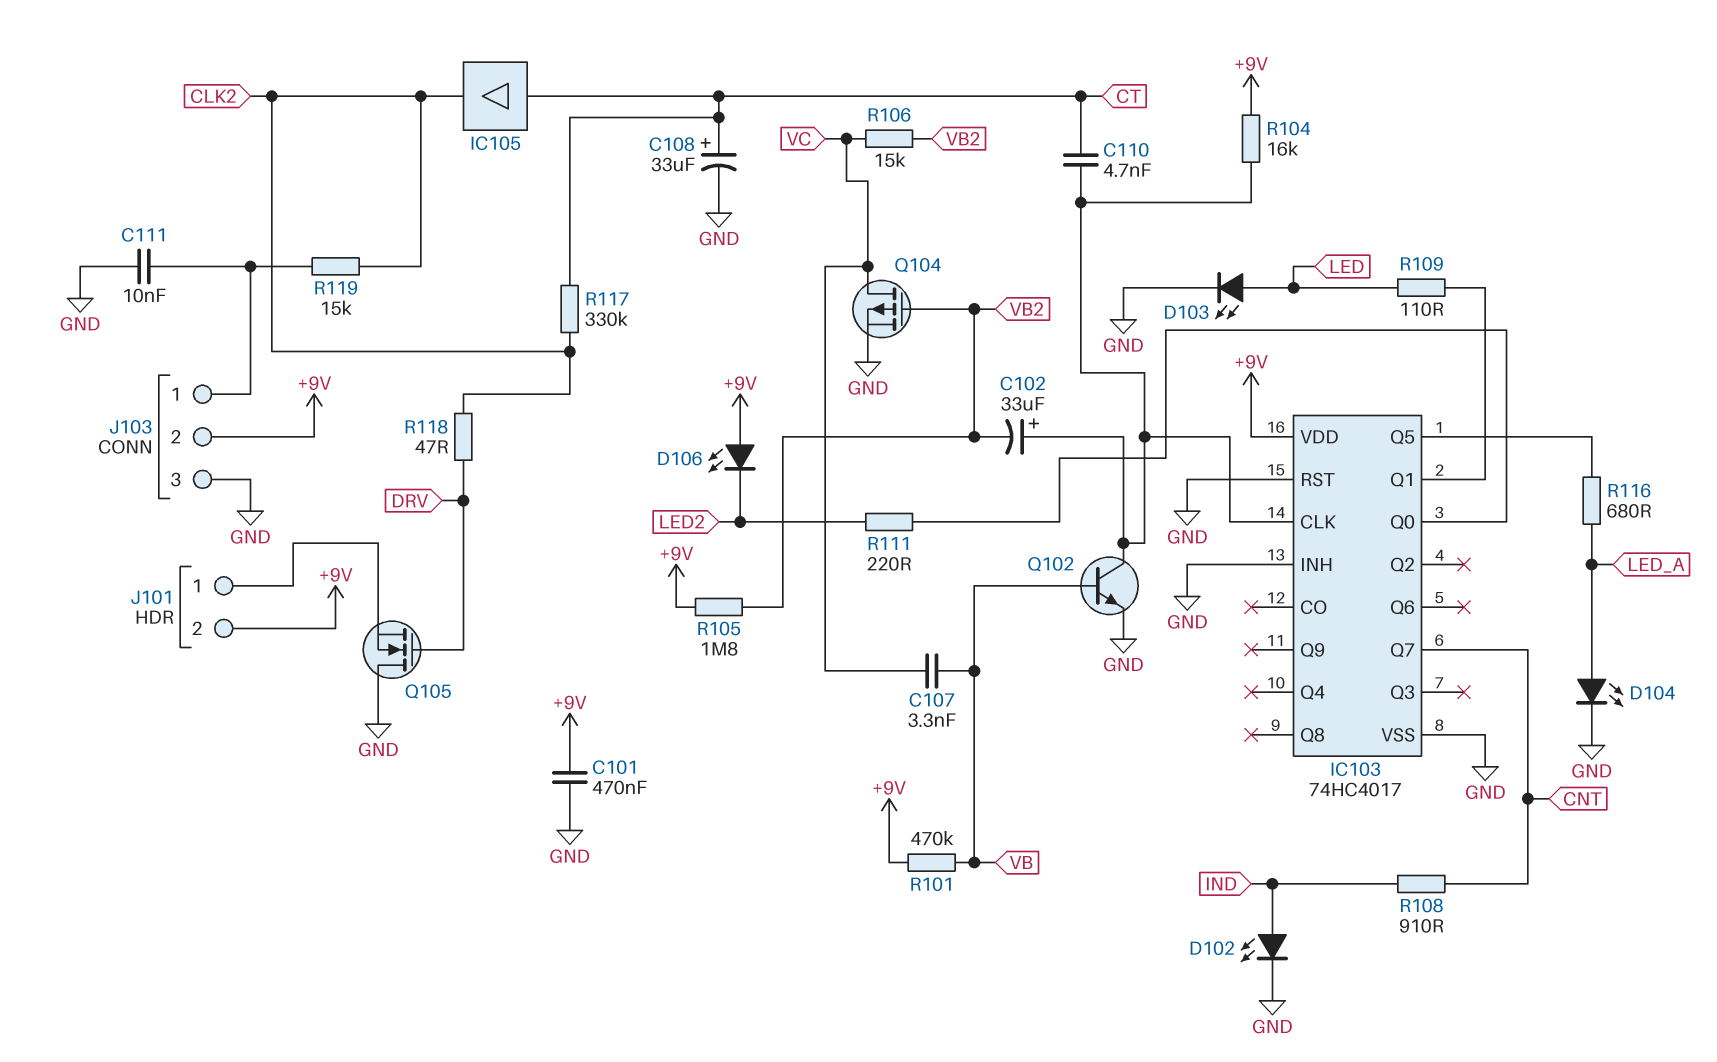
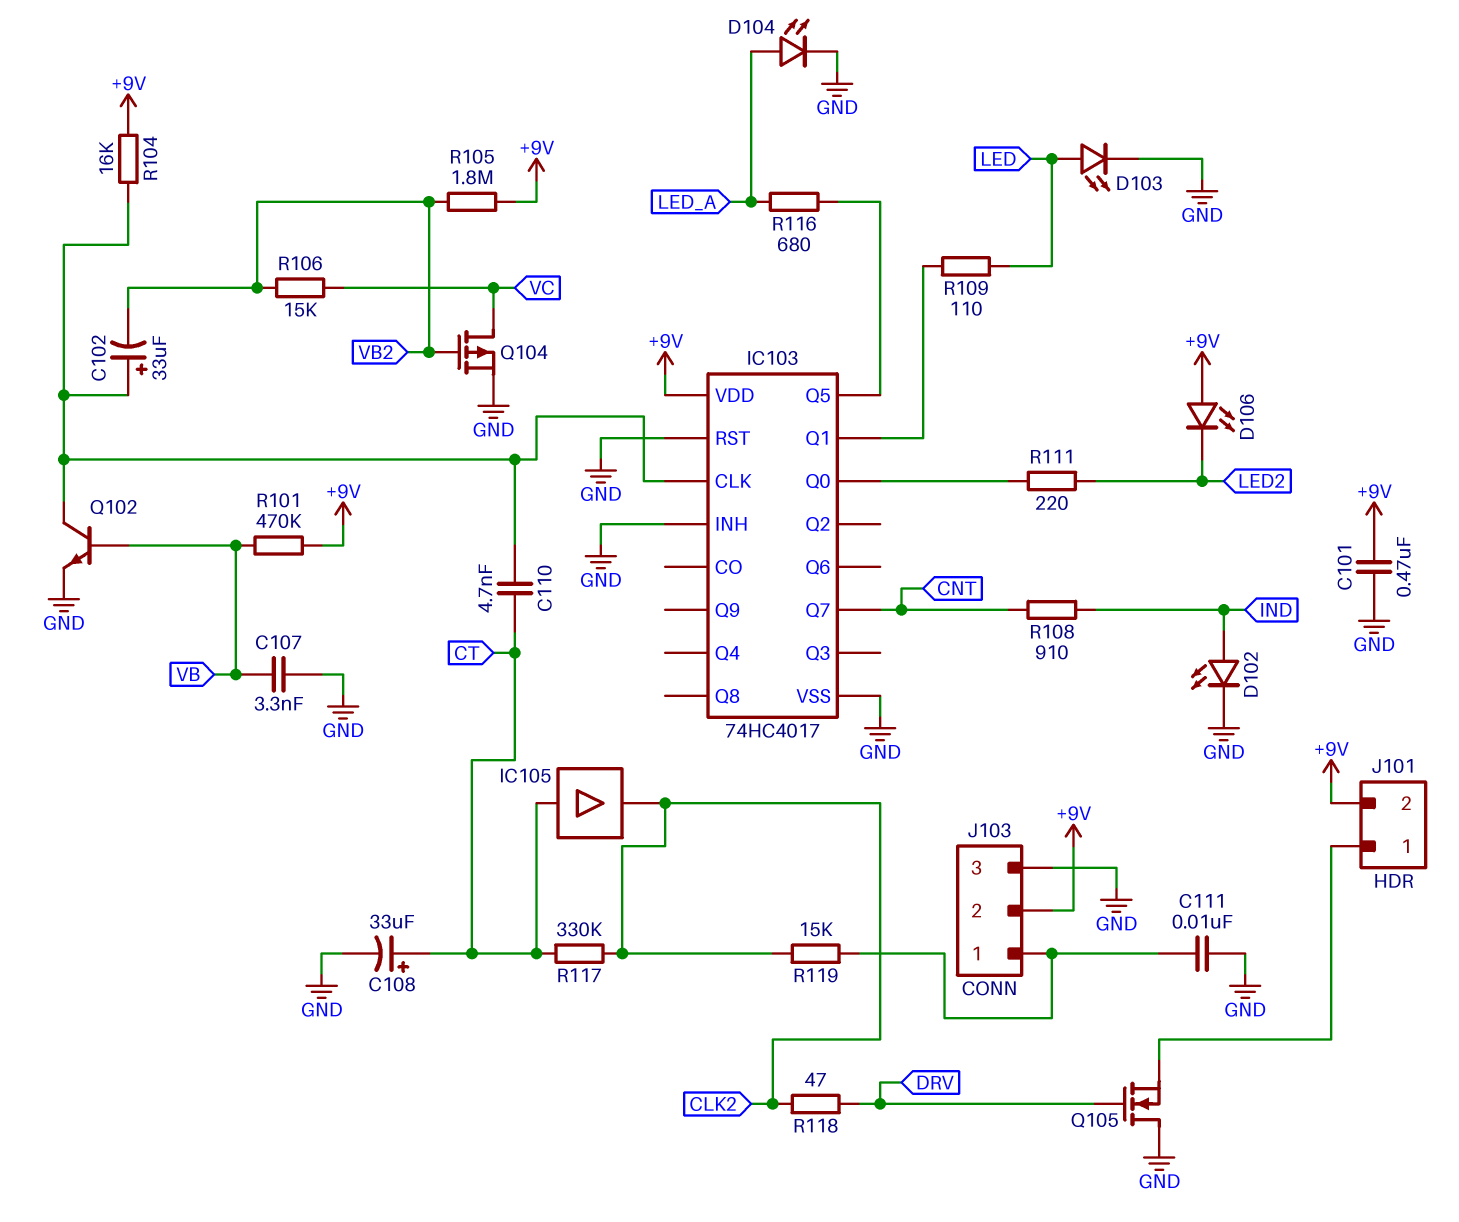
C107: 3.3nF (VB, VC) -> 3.3nF (GND, VB)

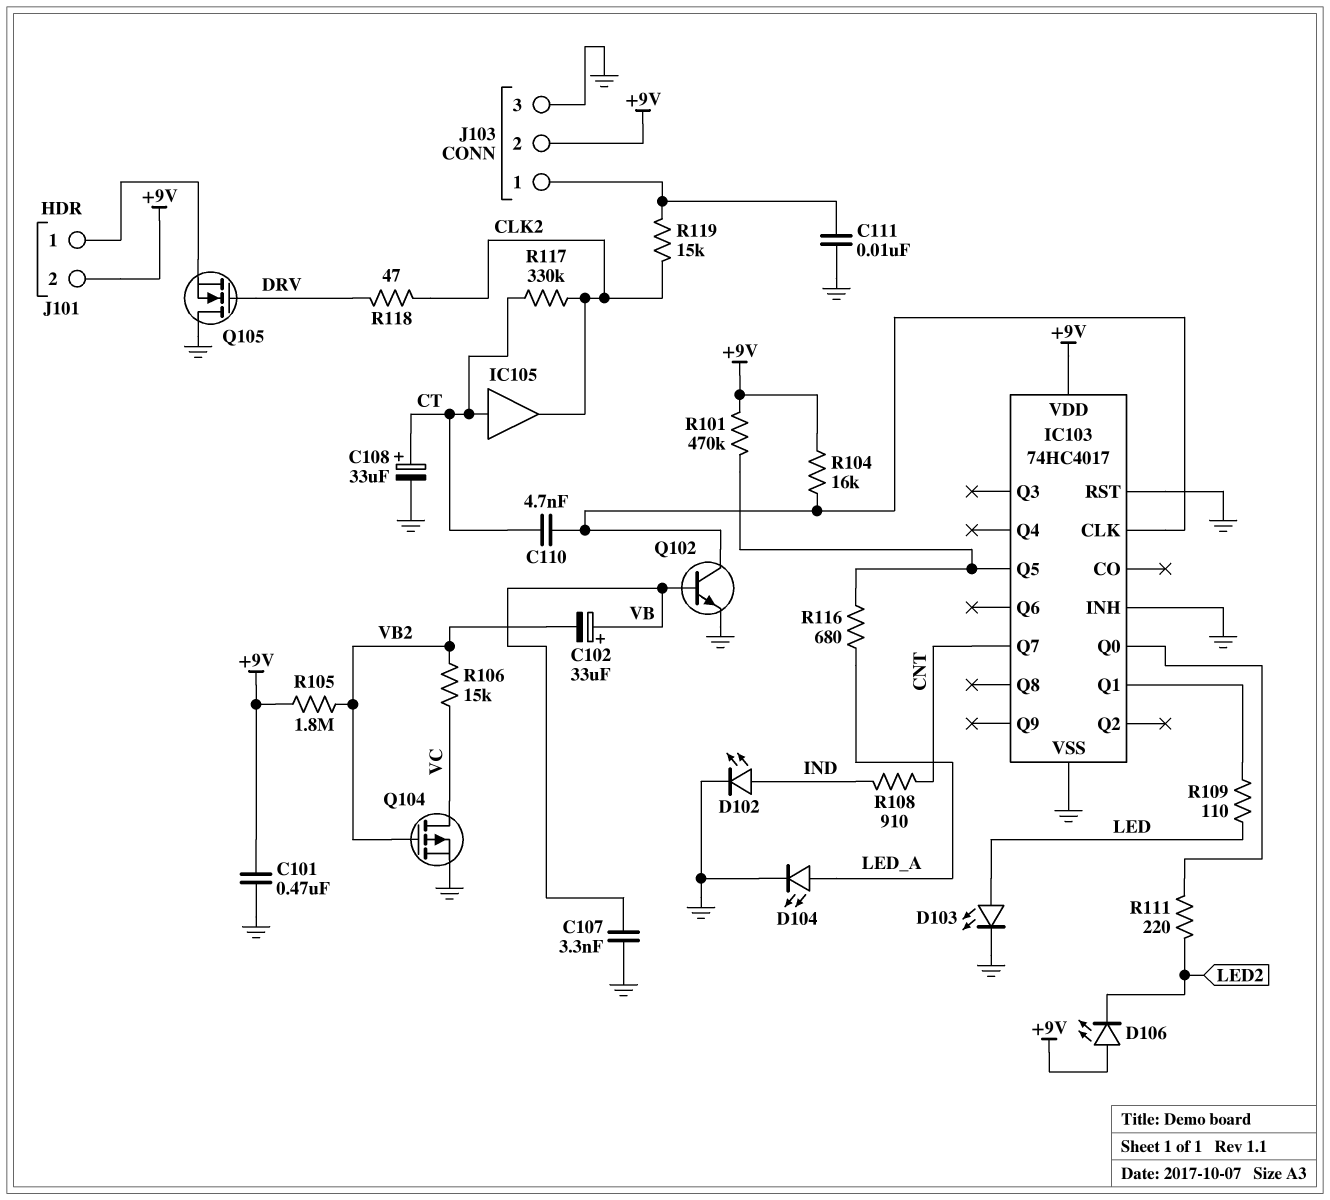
C102: 33uF (plus IC103/CLK, minus VB2) -> 33uF (plus VB, minus VB2)
R101: 470k (+9V, VB) -> 470k (+9V, IC103/Q5)

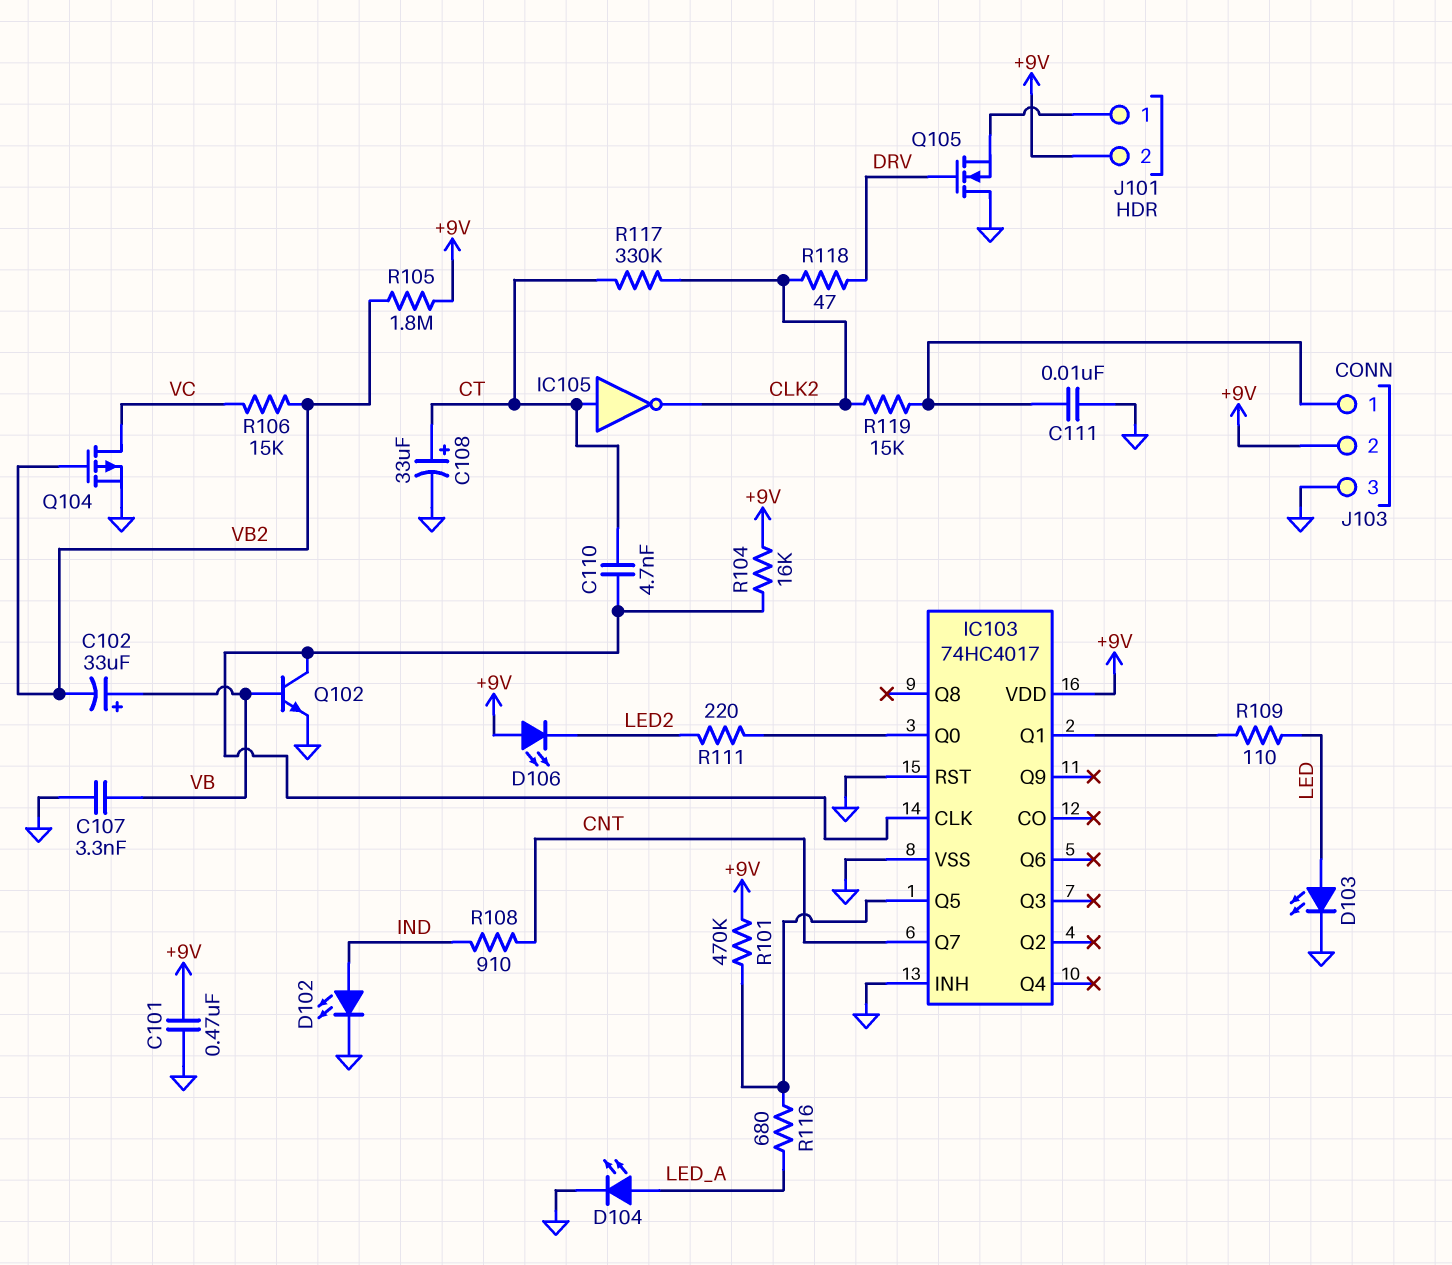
IC105: buffer (in CT, out CLK2) -> NOT (in CT, out CLK2)

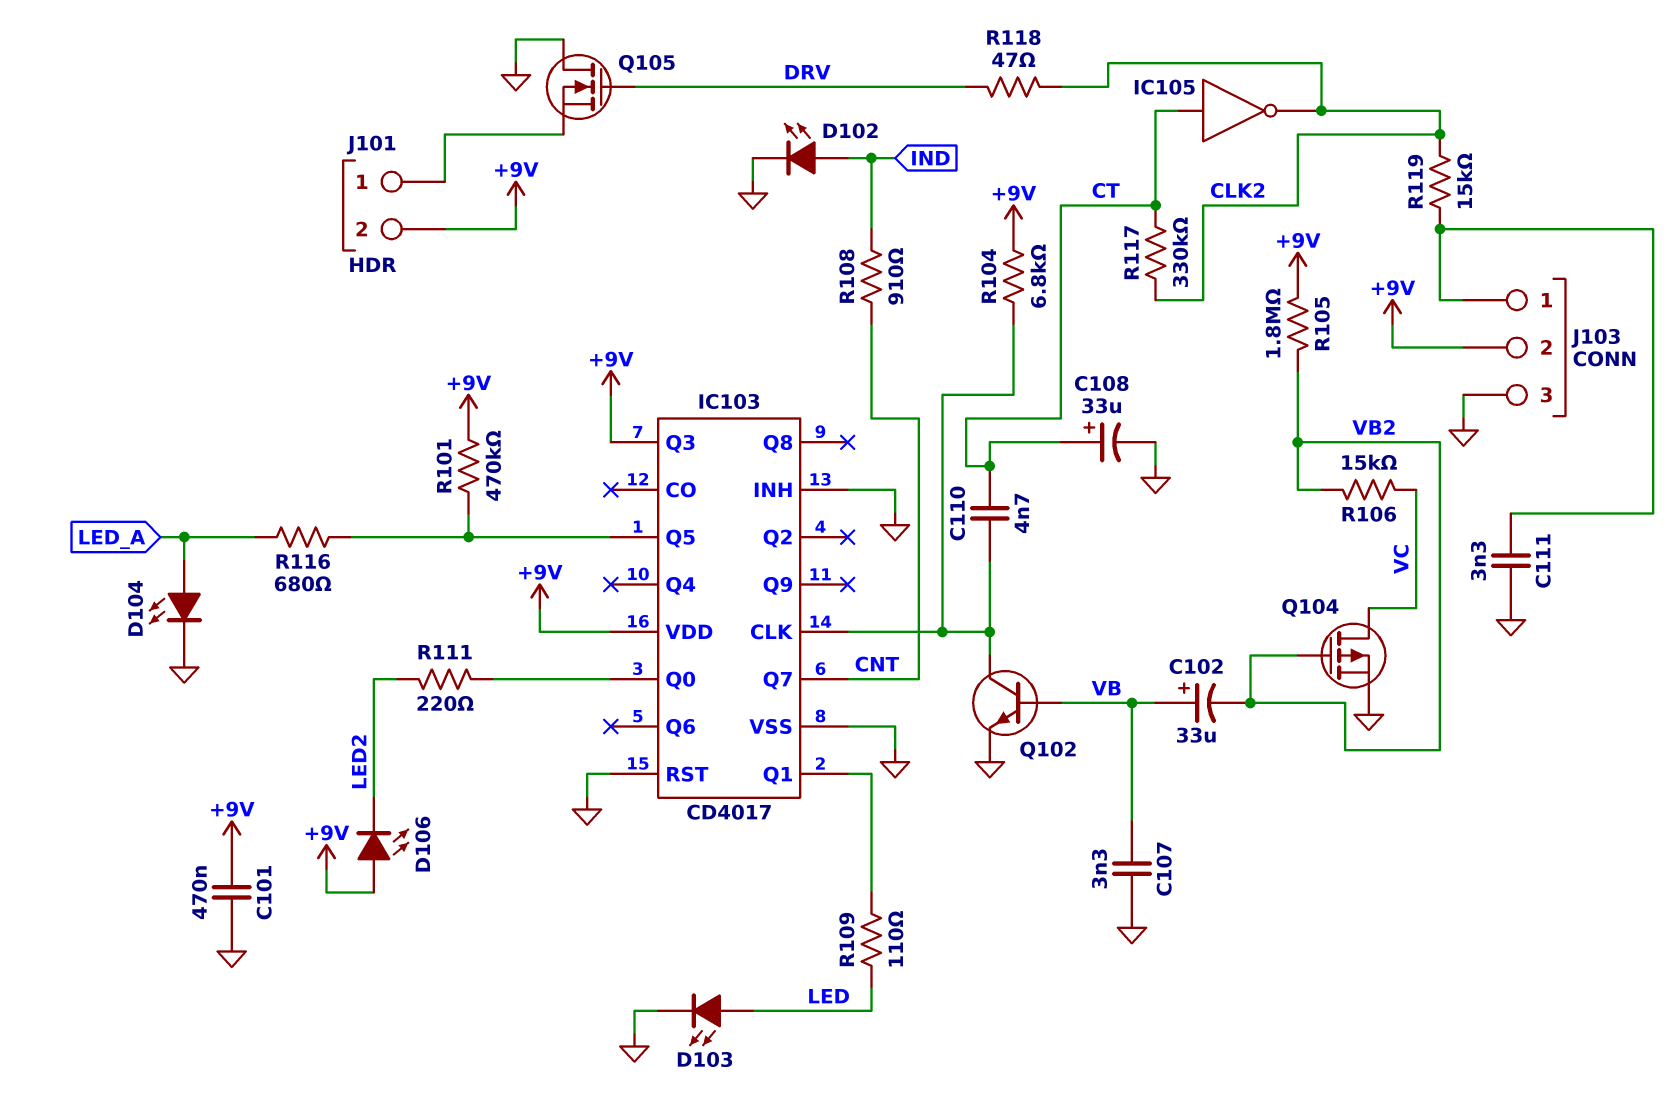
C111: 10nF (GND, J103/1) -> 3.3nF (GND, J103/1)
IC103: 74HC4017 -> CD4017
IC103 pin Q3: none -> +9V
R104: 16k (+9V, IC103/CLK) -> 6.8k (+9V, IC103/CLK)

